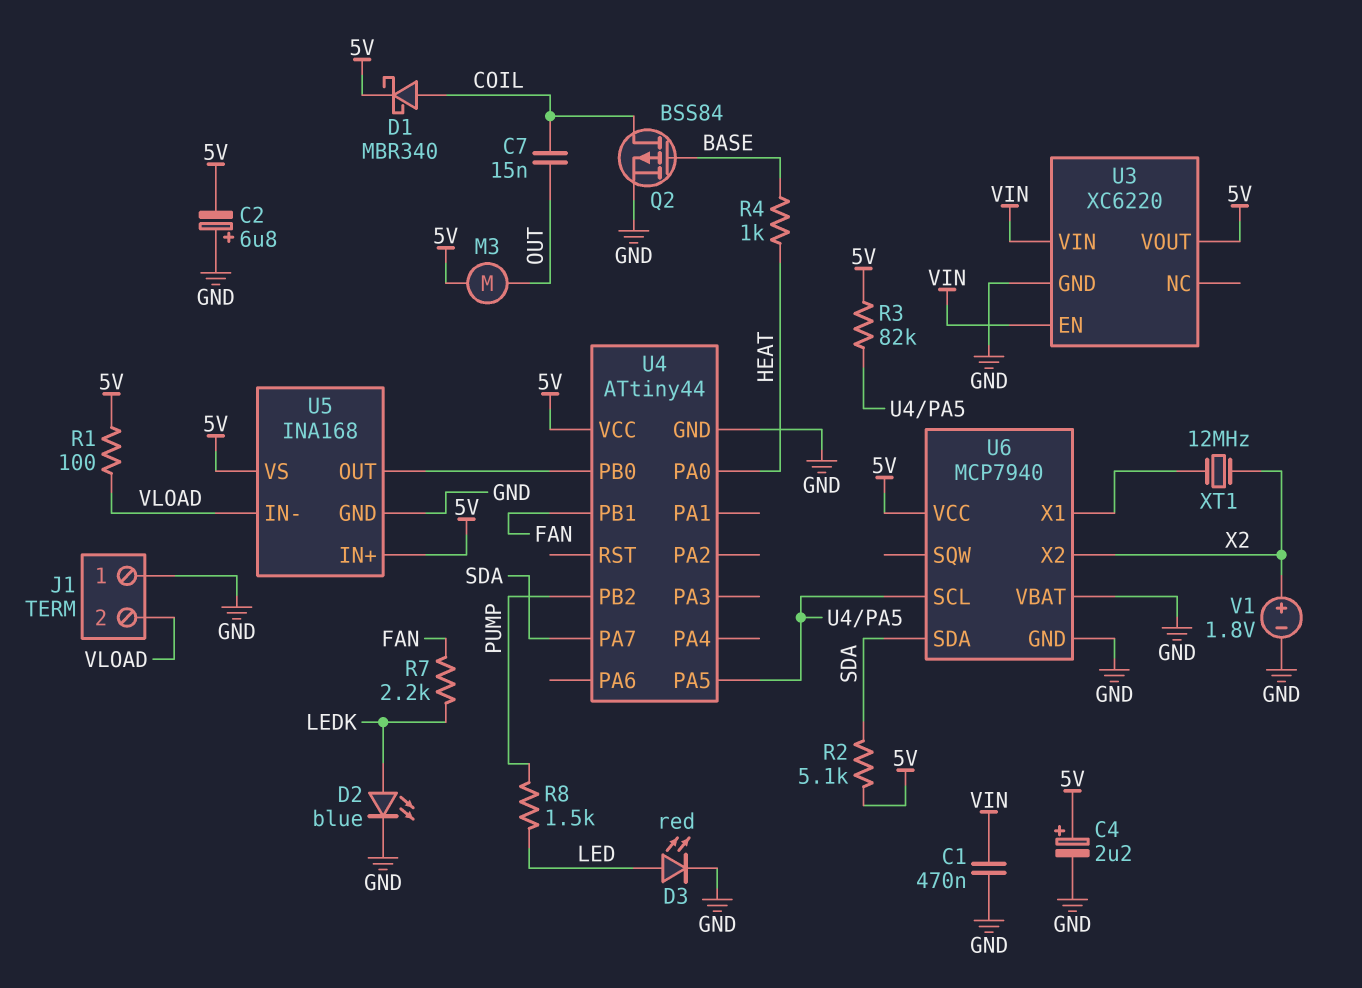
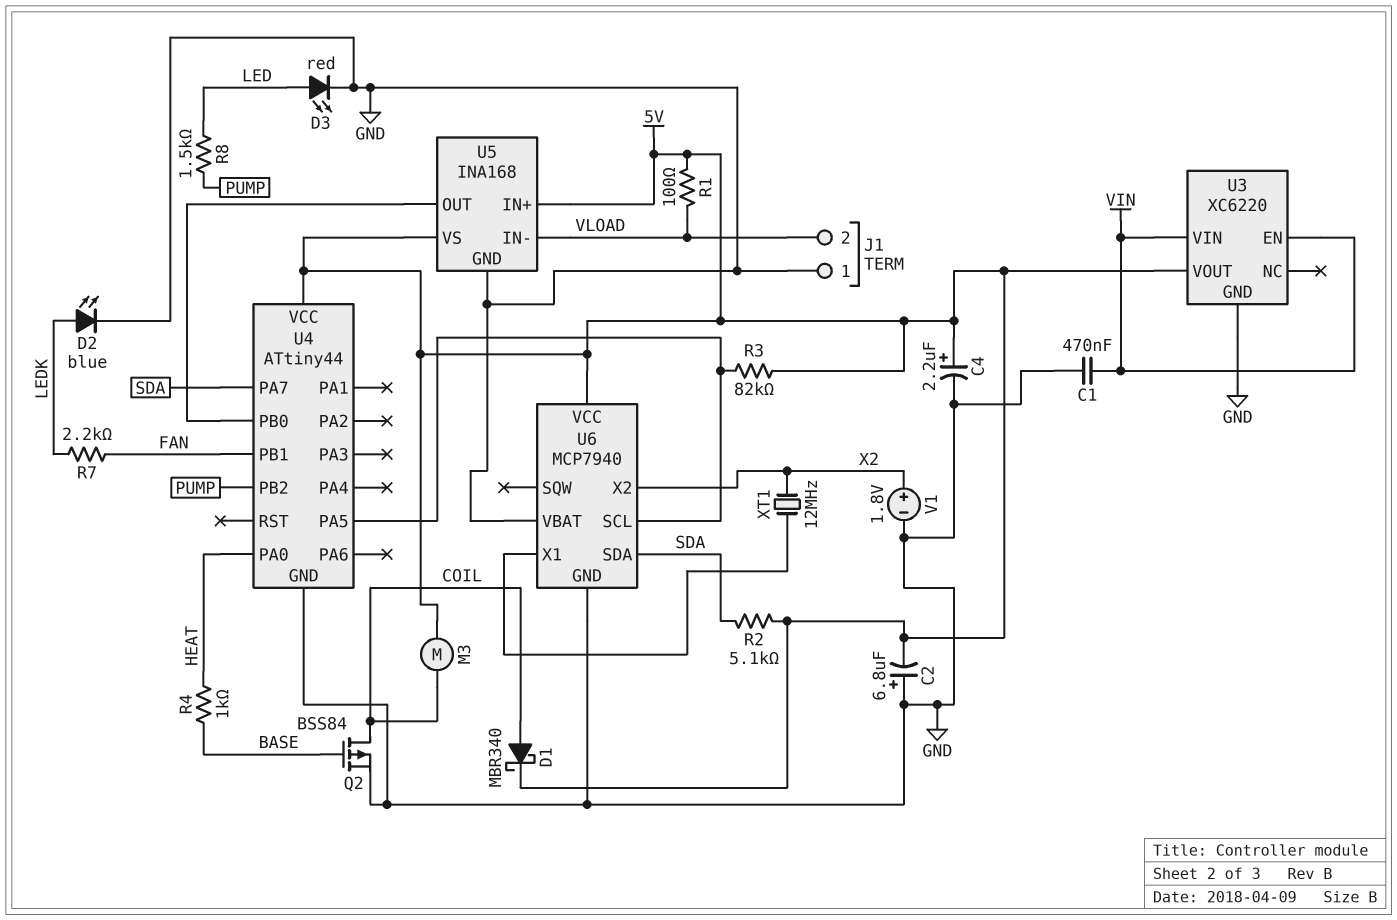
C7: 15nF (COIL, OUT) -> none
M3: motor (5V, OUT) -> motor (5V, COIL)

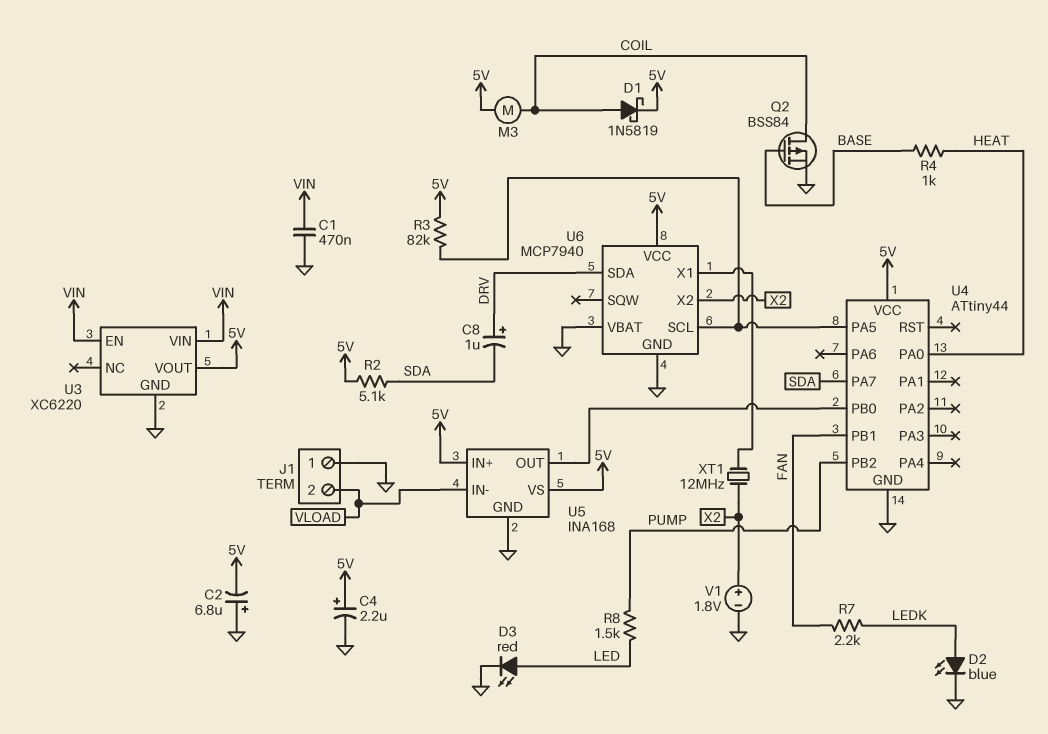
C8: none -> 1uF (plus DRV, minus SDA)
D1: schottky MBR340 (A COIL, K 5V) -> schottky 1N5819 (A COIL, K 5V)
R1: 100 (5V, VLOAD) -> none
U6 pin SDA: SDA -> DRV

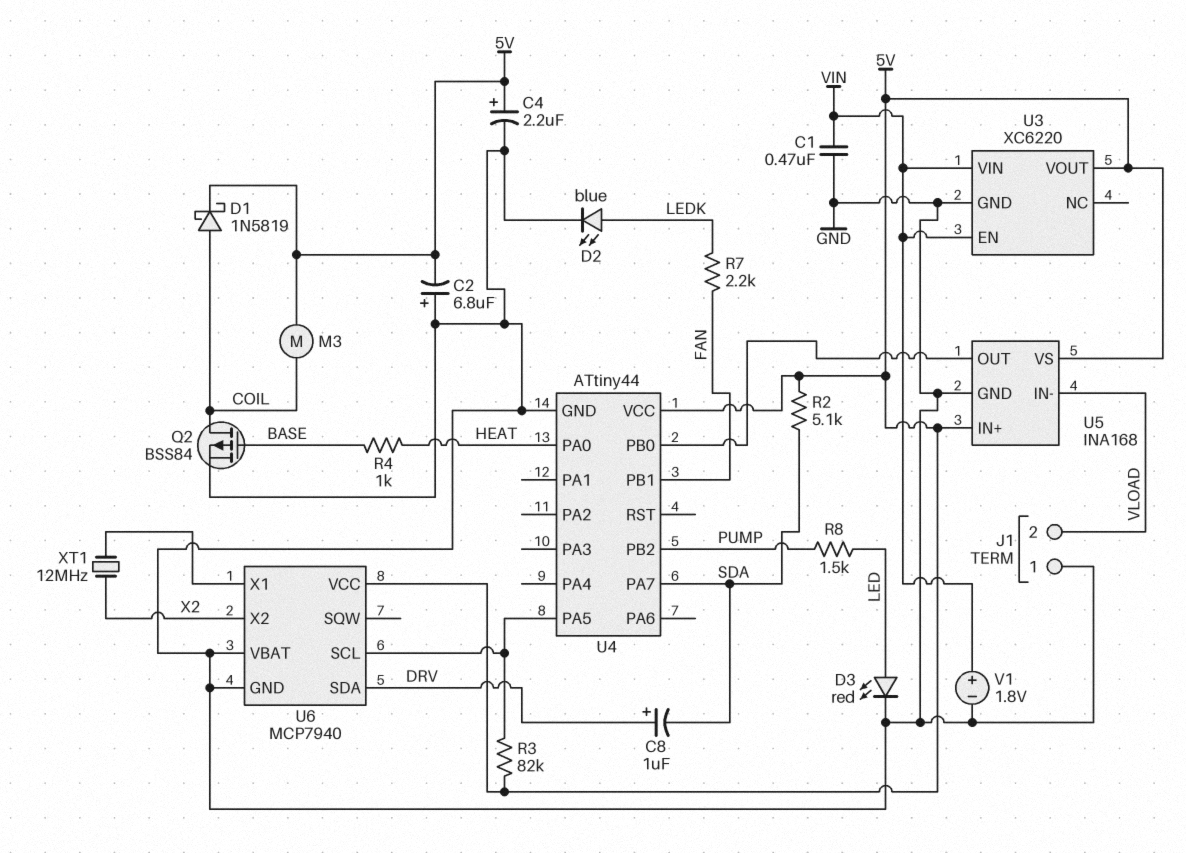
V1: 1.8V (plus X2, minus GND) -> 1.8V (plus VIN, minus GND)

